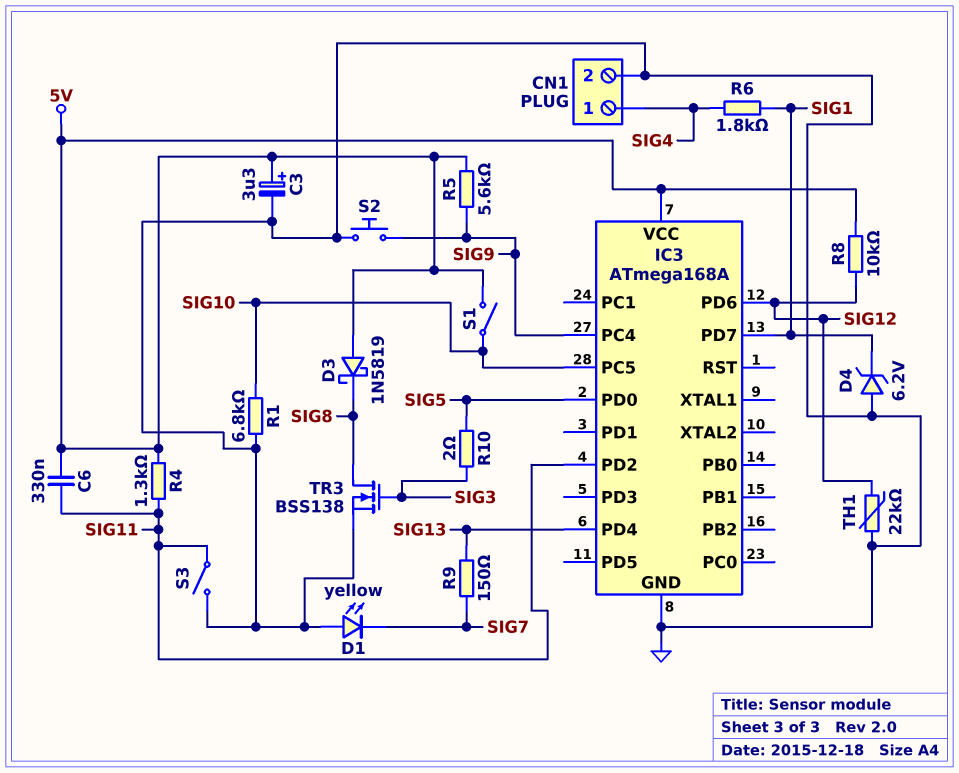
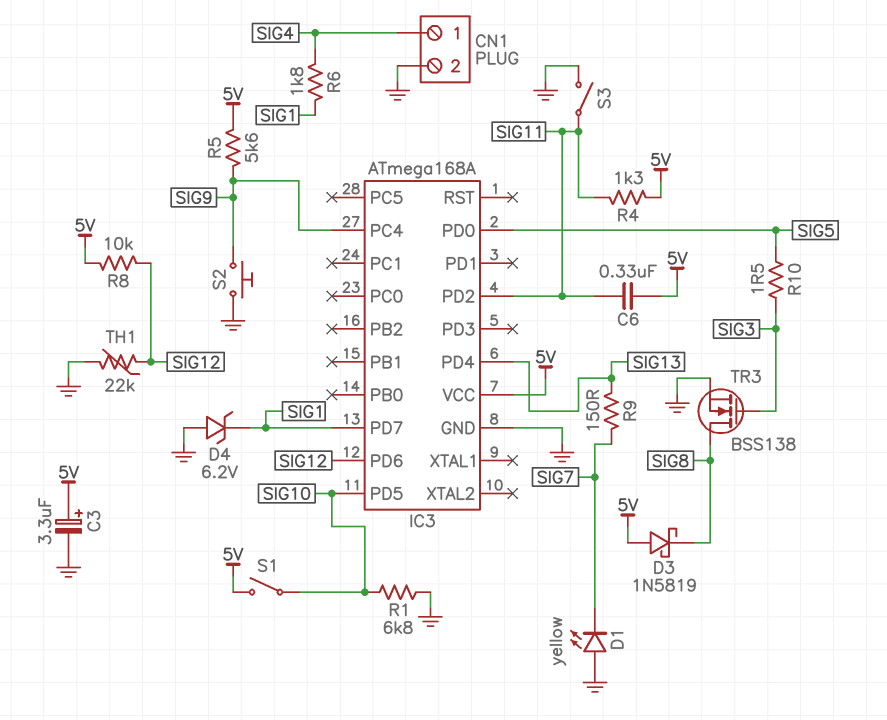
IC3 pin PC5: SIG10 -> none
IC3 pin PD5: none -> SIG10
R10: 2 (SIG3, SIG5) -> 1.5 (SIG3, SIG5)

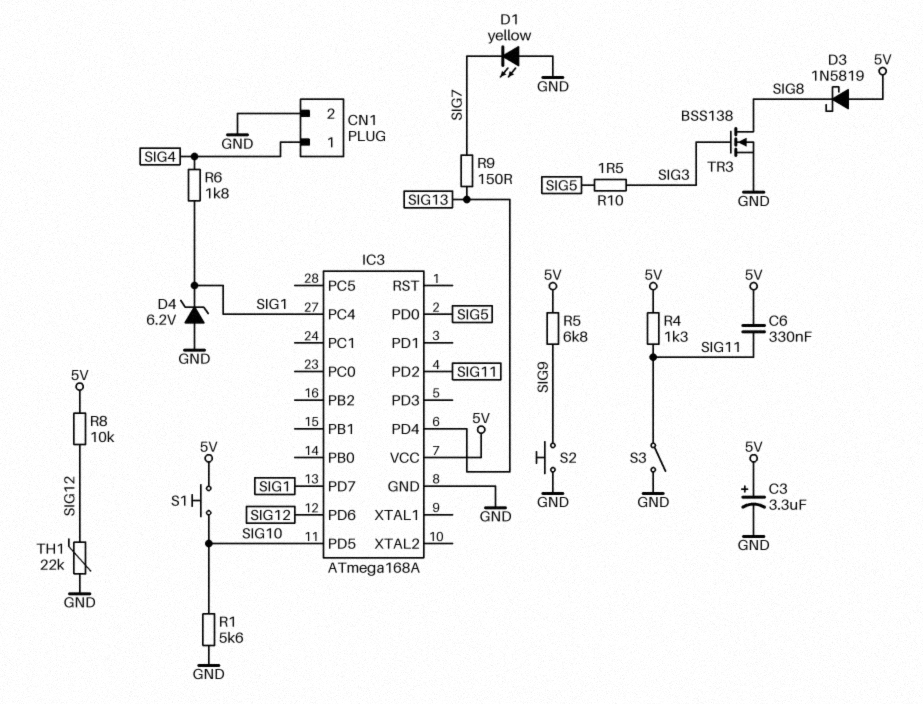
IC3 pin PC4: SIG9 -> SIG1
R1: 6.8k (GND, SIG10) -> 5.6k (GND, SIG10)
R5: 5.6k (5V, SIG9) -> 6.8k (5V, SIG9)
S1: switch (5V, SIG10) -> button (5V, SIG10)

